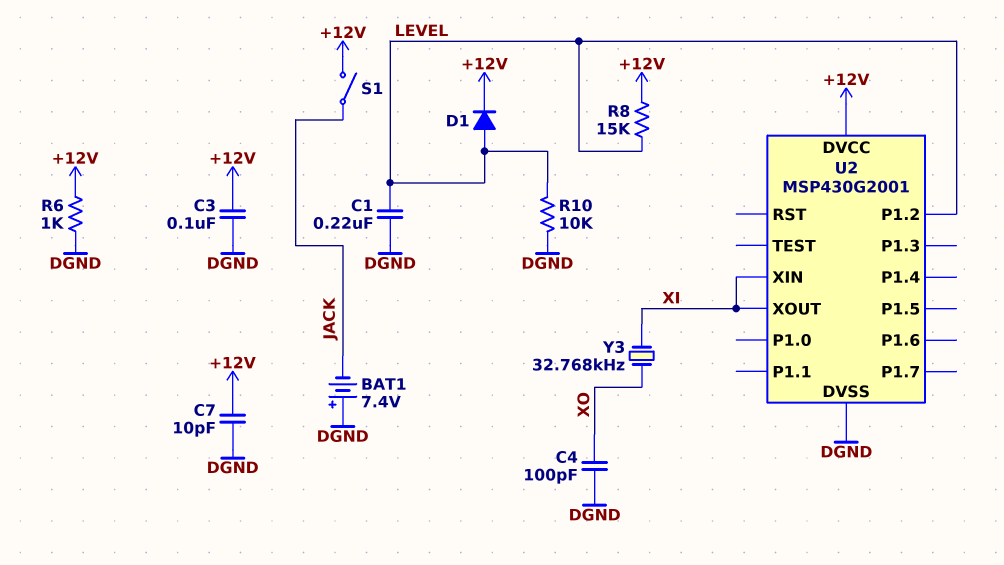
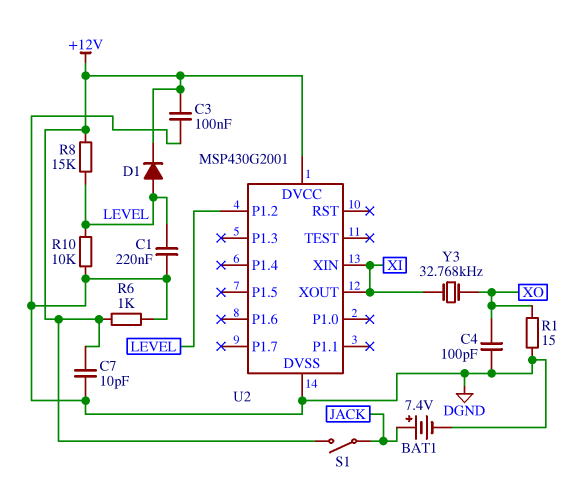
BAT1: 7.4V (plus DGND, minus JACK) -> 7.4V (plus JACK, minus DGND)
R1: none -> 15 (DGND, XO)

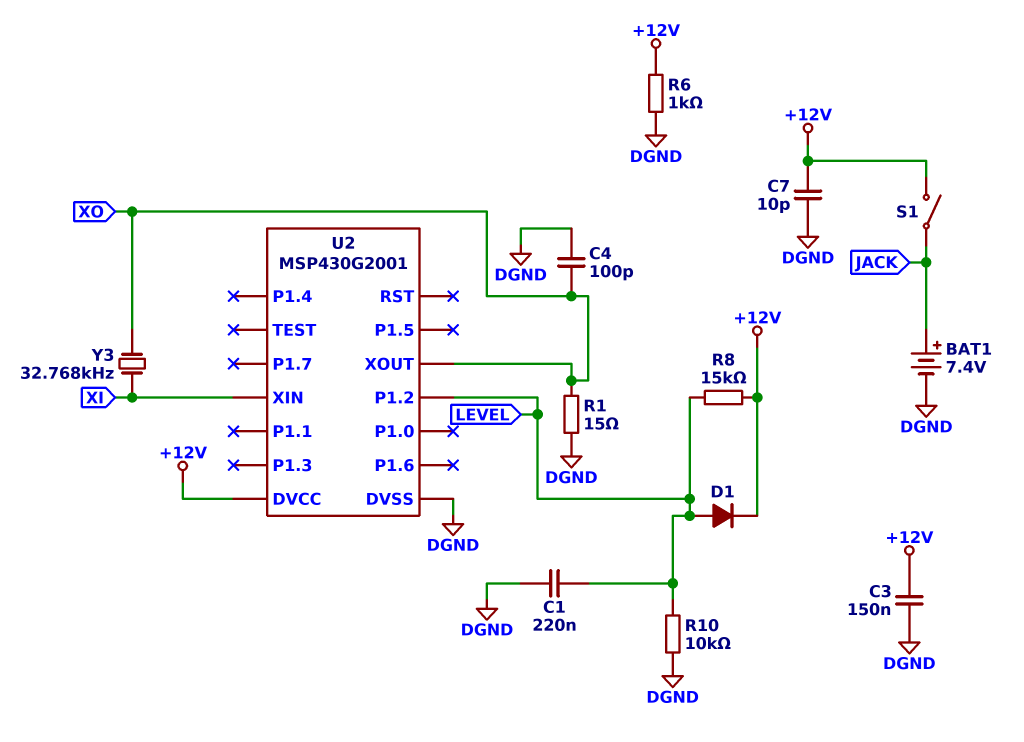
C3: 100nF (+12V, DGND) -> 150nF (+12V, DGND)
U2 pin XOUT: XI -> XO

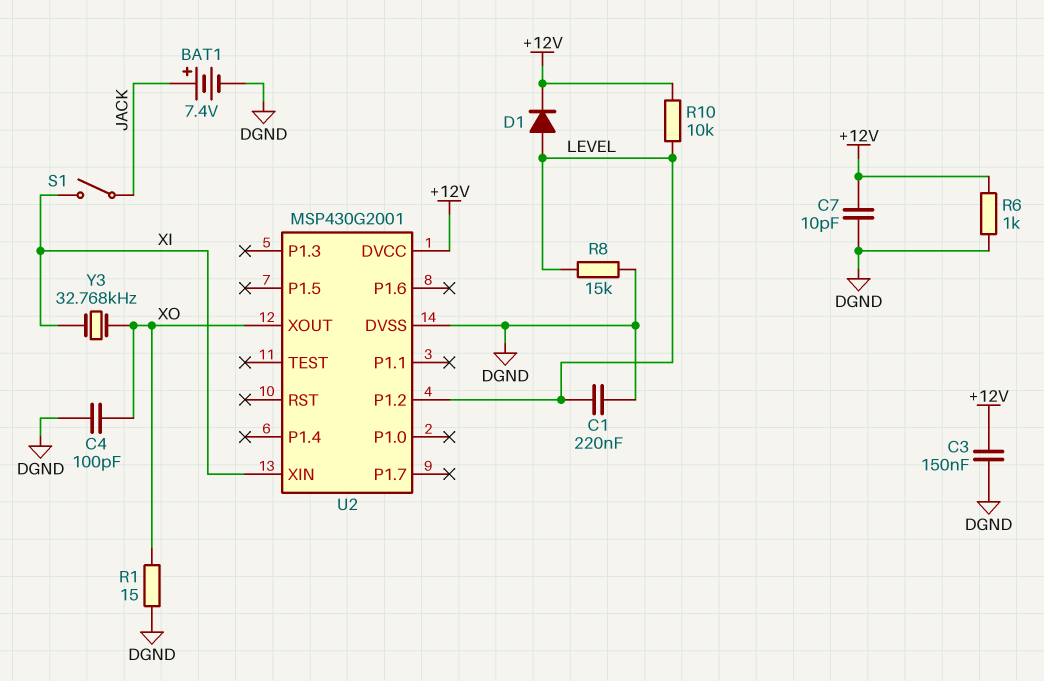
R8: 15k (+12V, LEVEL) -> 15k (DGND, LEVEL)
R10: 10k (DGND, LEVEL) -> 10k (+12V, LEVEL)
S1: switch (+12V, JACK) -> switch (JACK, XI)

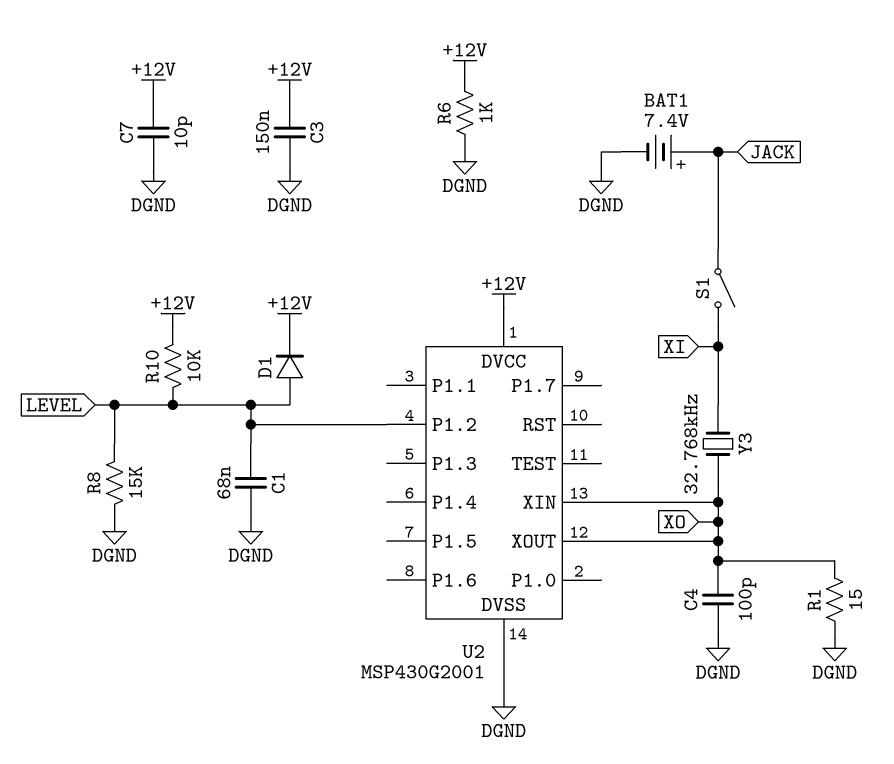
C1: 220nF (DGND, LEVEL) -> 68nF (DGND, LEVEL)
U2 pin XIN: XI -> XO

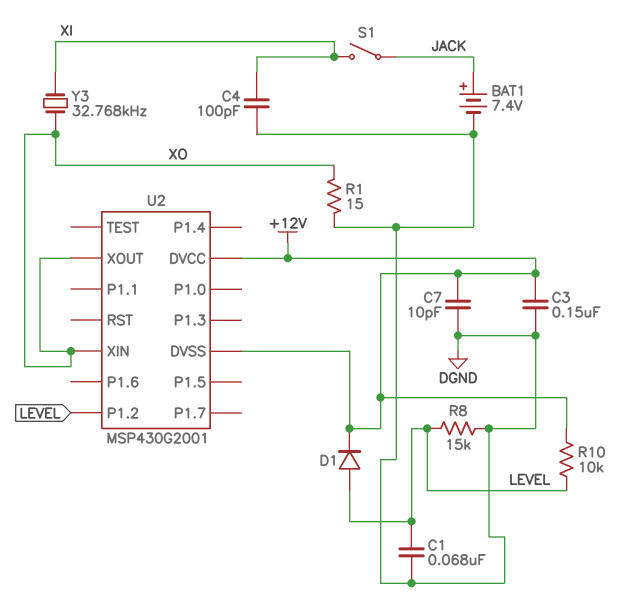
C4: 100pF (DGND, XO) -> 100pF (DGND, XI)
R6: 1k (+12V, DGND) -> none
U2 pin DVSS: DGND -> +12V

